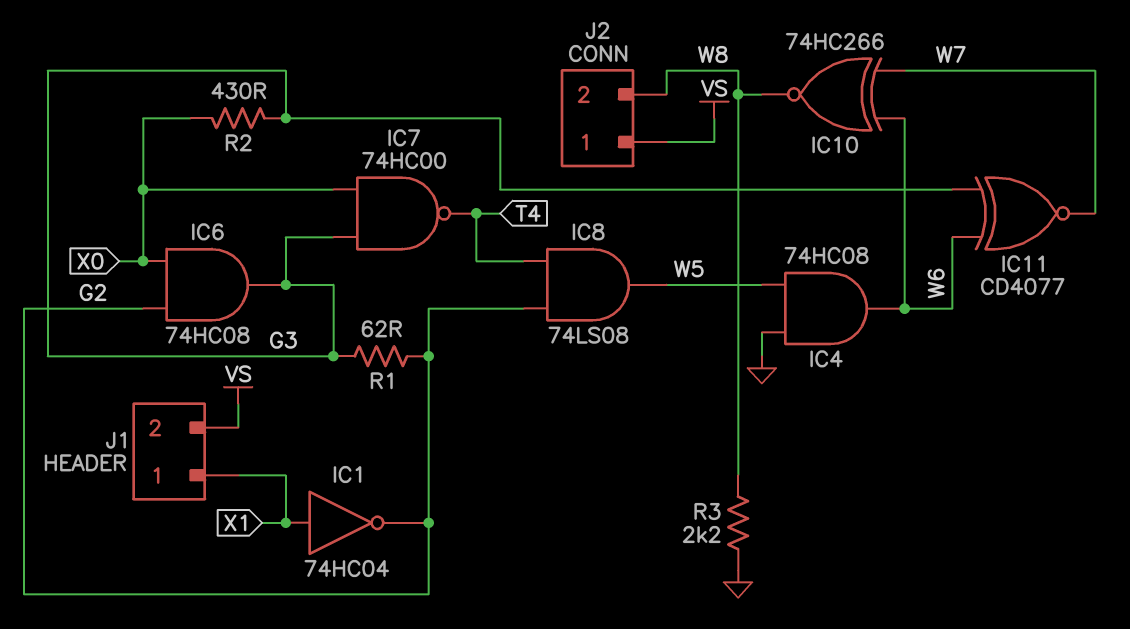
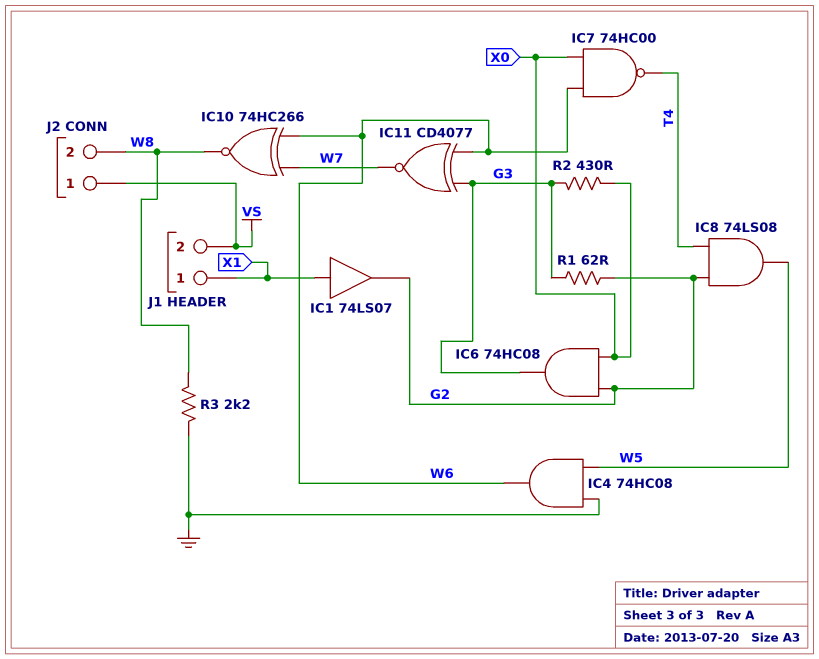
IC1: NOT 74HC04 (in X1, out G2) -> buffer 74LS07 (in X1, out G2)
IC7: NAND 74HC00 (in G3, in X0, out T4) -> NAND 74HC00 (in W6, in X0, out T4)

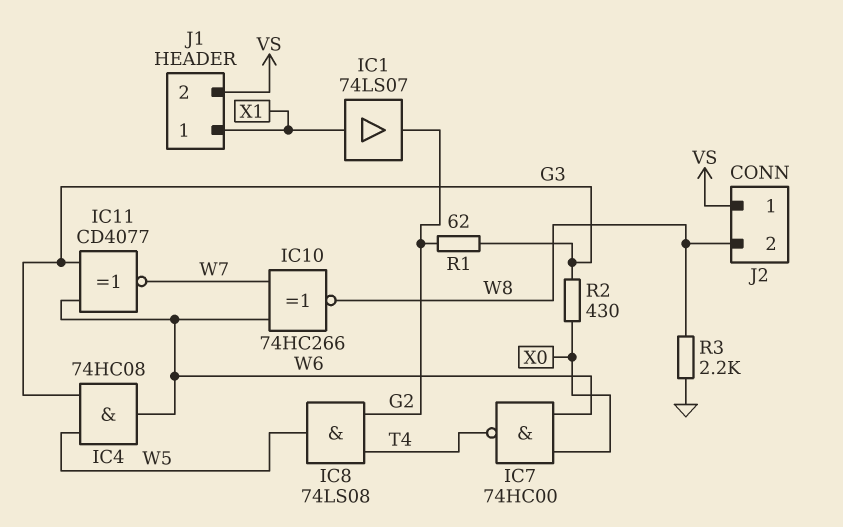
IC4: AND 74HC08 (in GND, in W5, out W6) -> AND 74HC08 (in G3, in W5, out W6)
IC6: AND 74HC08 (in G2, in X0, out G3) -> none

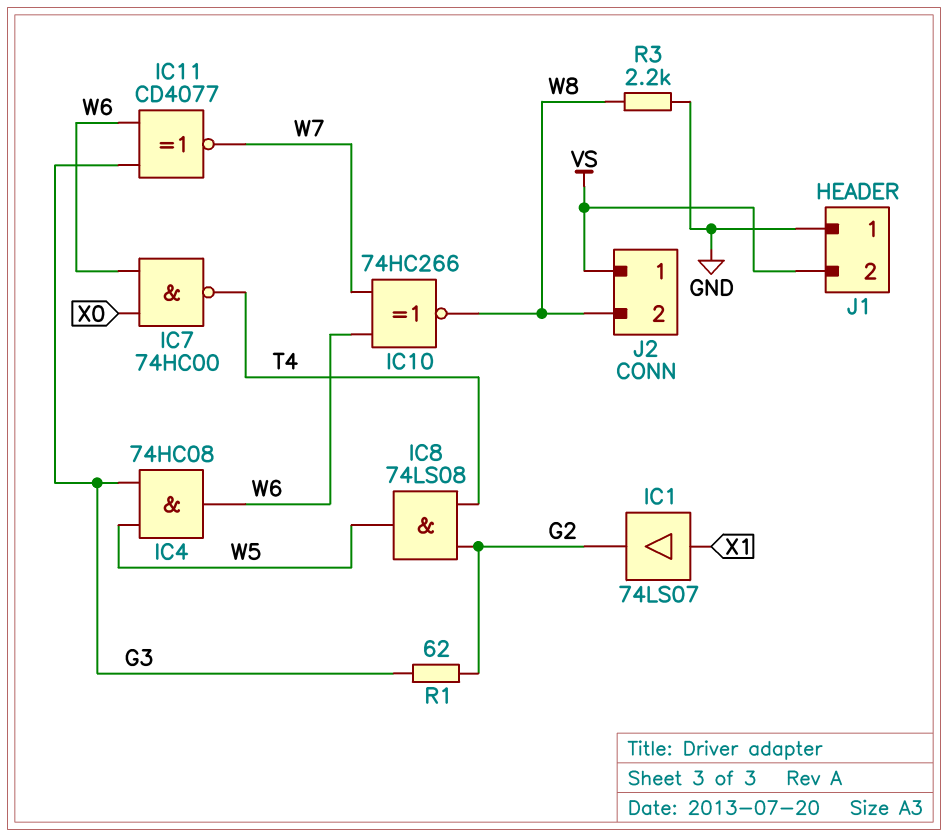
J1 pin 1: X1 -> GND
R2: 430 (G3, X0) -> none

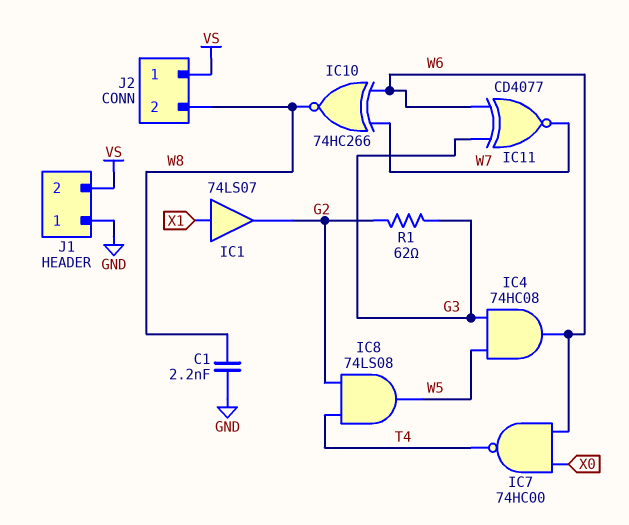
C1: none -> 2.2nF (GND, W8)
R3: 2.2k (GND, W8) -> none

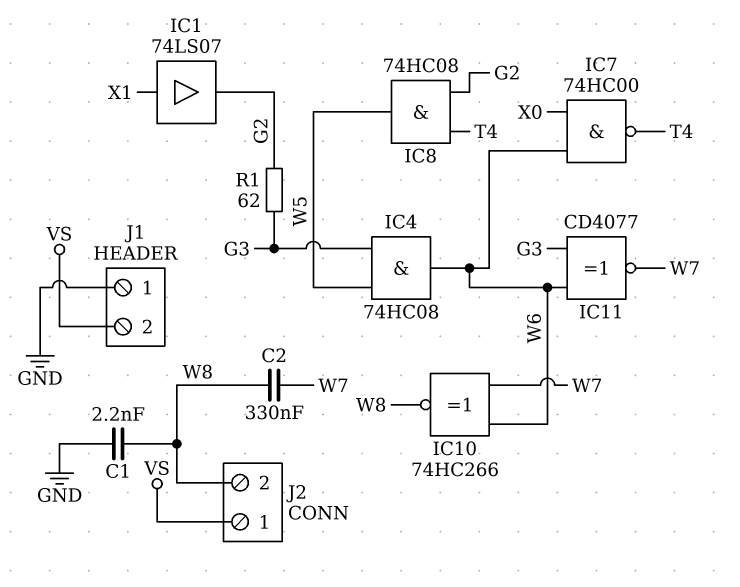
C2: none -> 330nF (W7, W8)
IC8: AND 74LS08 (in G2, in T4, out W5) -> AND 74HC08 (in G2, in T4, out W5)

